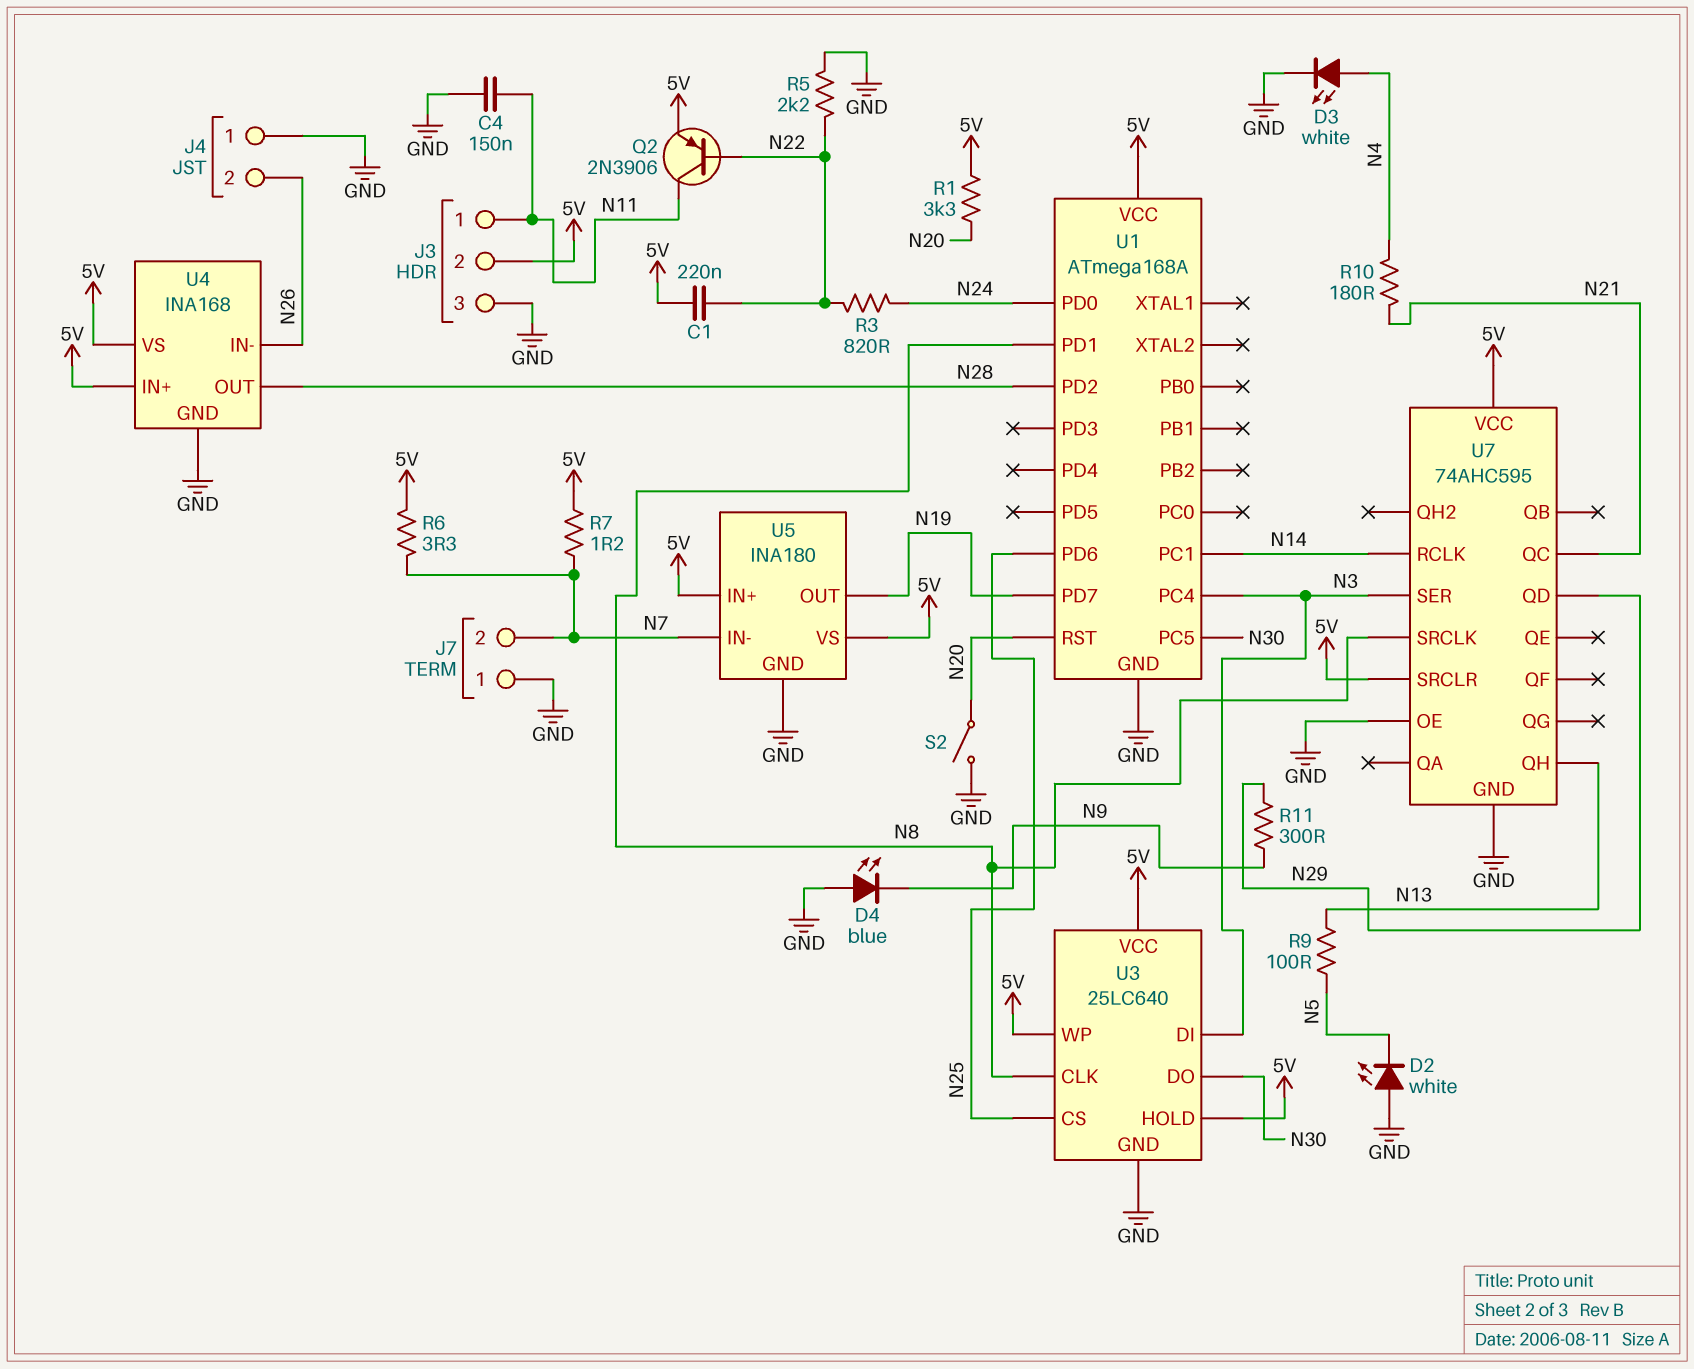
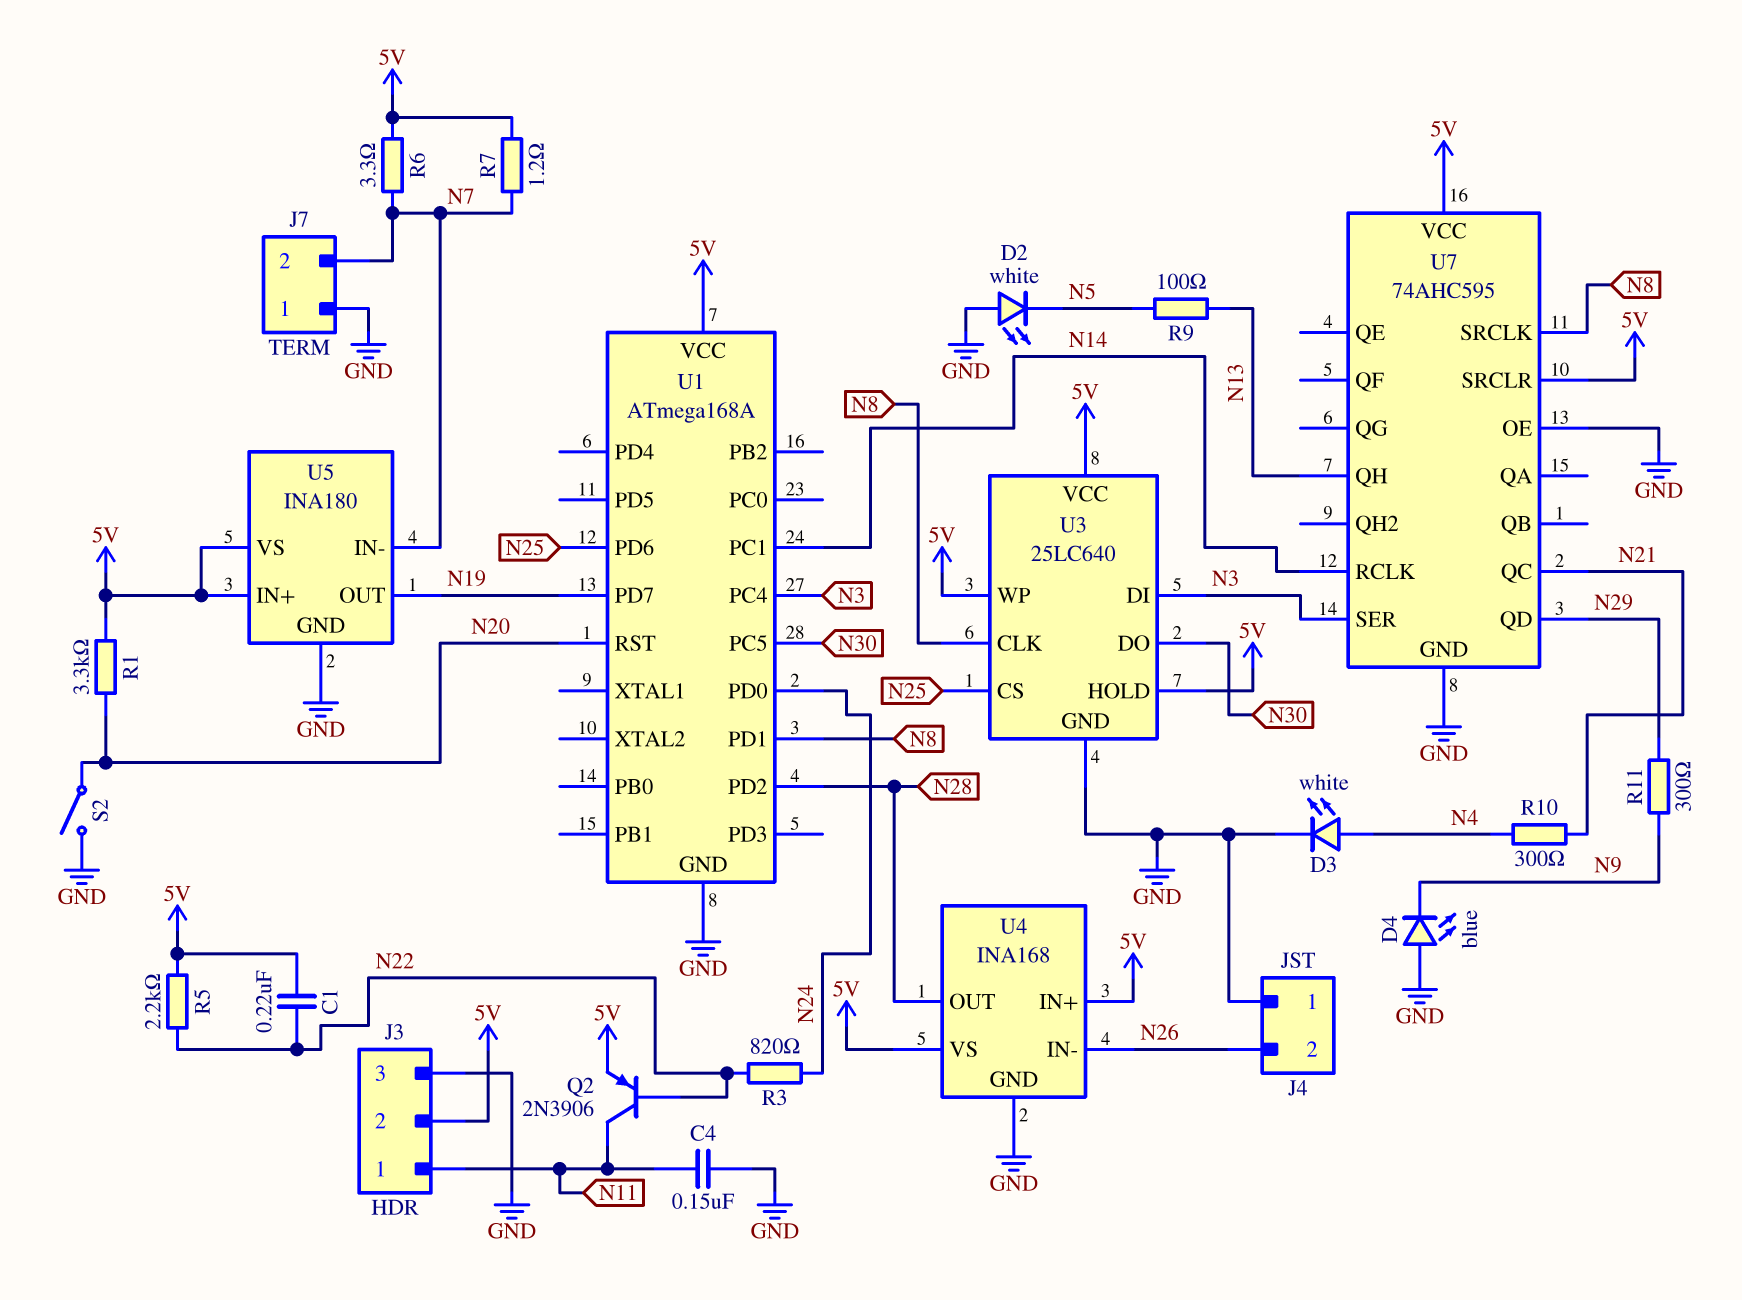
R5: 2.2k (GND, N22) -> 2.2k (5V, N22)
R10: 180 (N4, N21) -> 300 (N4, N21)

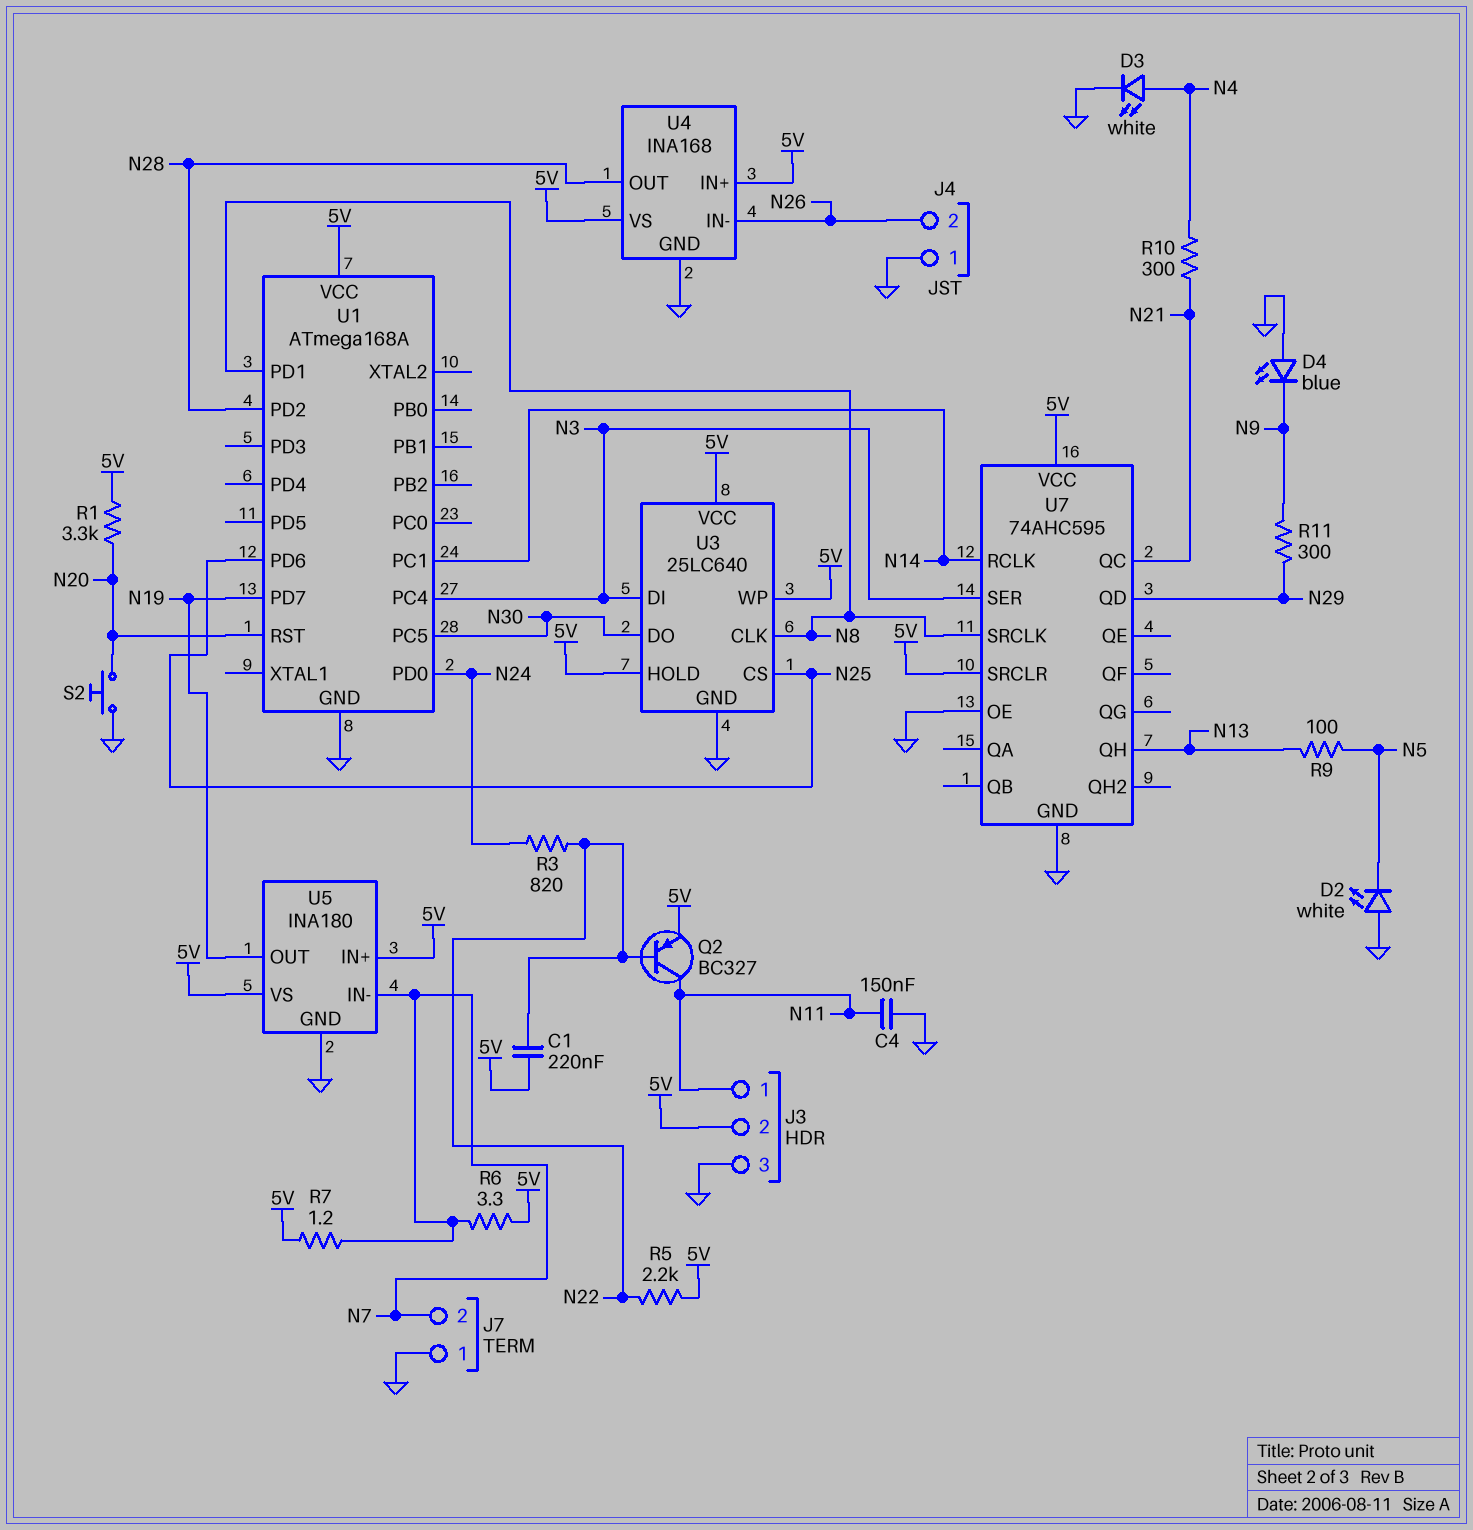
Q2: PNP 2N3906 (B N22, C N11, E 5V) -> PNP BC327 (B N22, C N11, E 5V)
S2: switch (GND, N20) -> button (GND, N20)

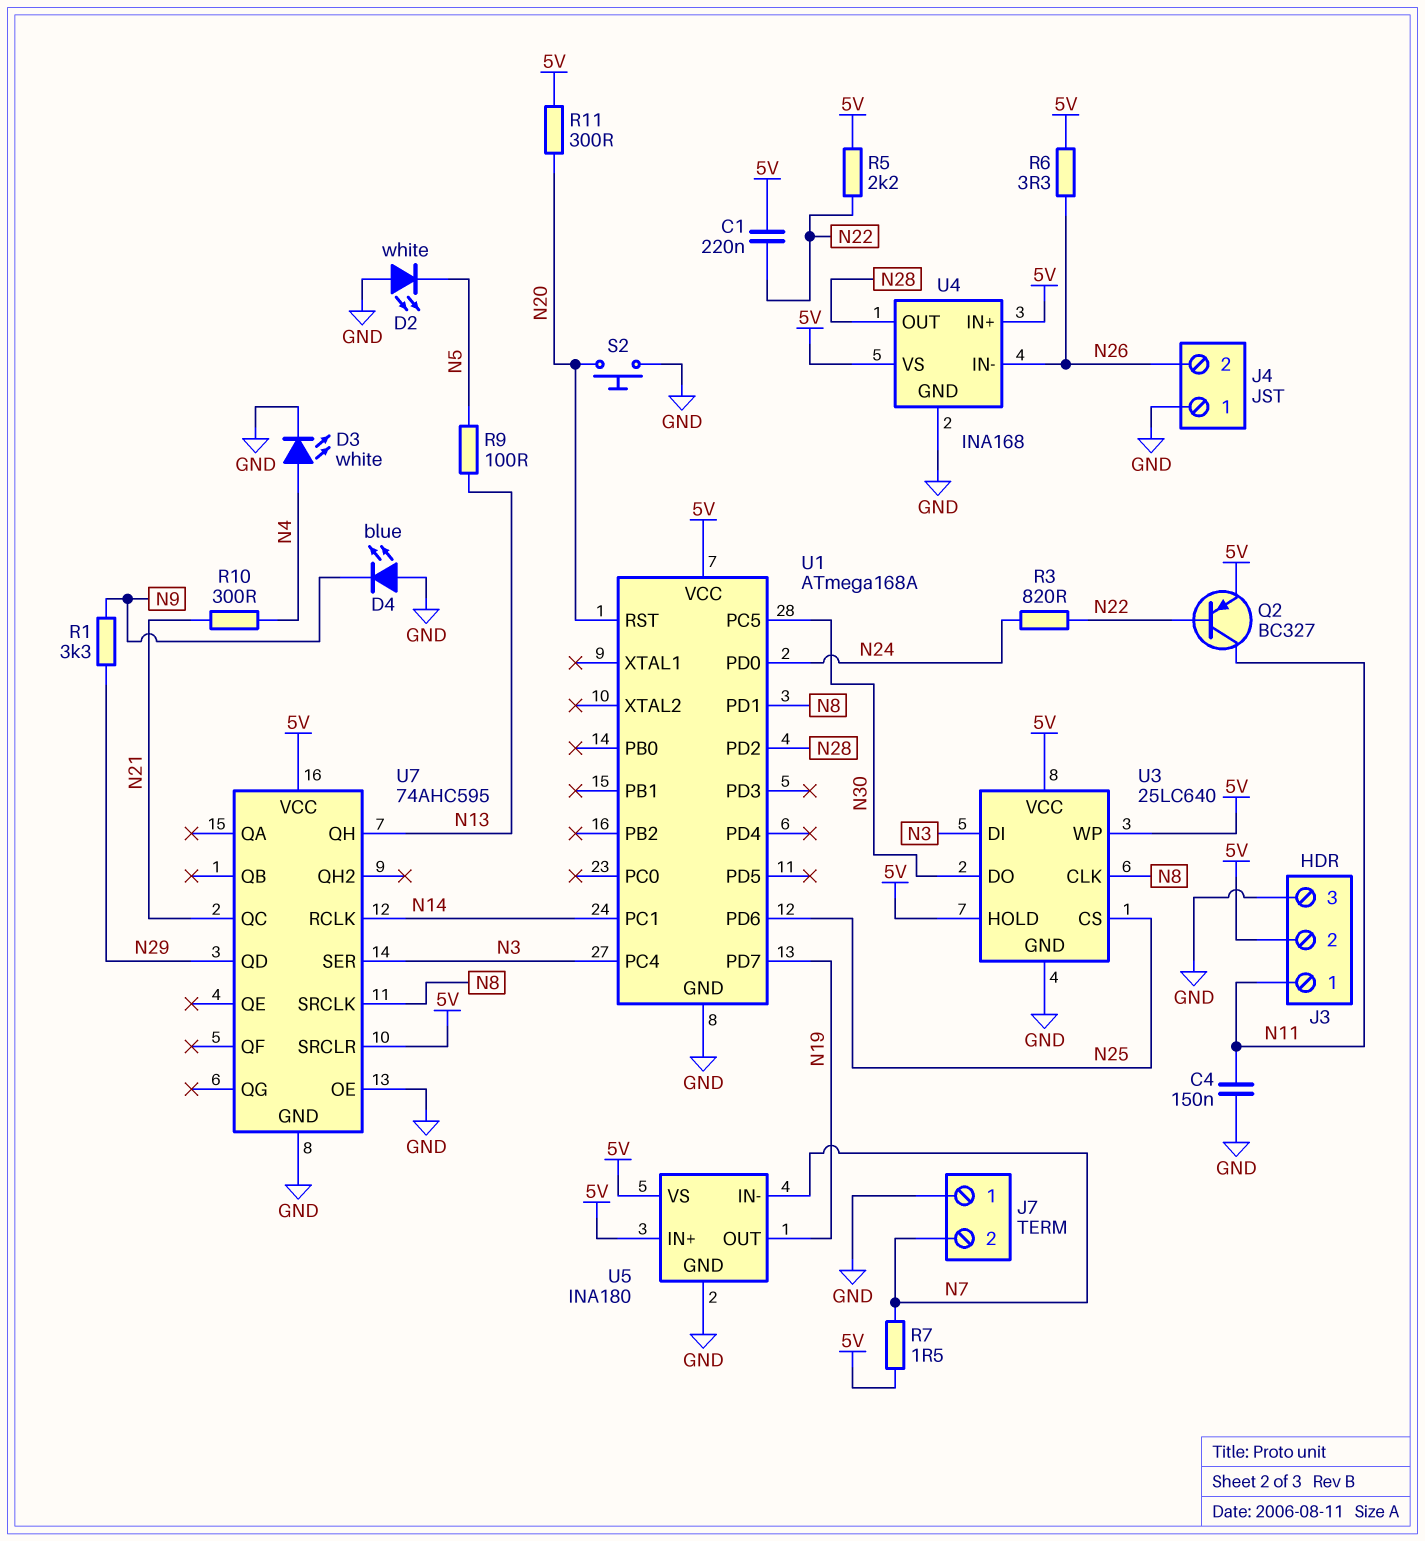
R1: 3.3k (5V, N20) -> 3.3k (N9, N29)
R6: 3.3 (5V, N7) -> 3.3 (5V, N26)
R7: 1.2 (5V, N7) -> 1.5 (5V, N7)
R11: 300 (N9, N29) -> 300 (5V, N20)

